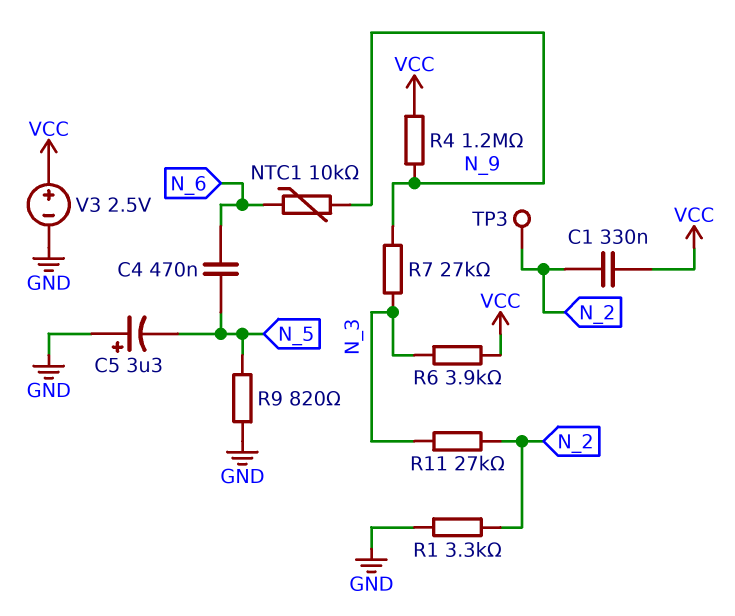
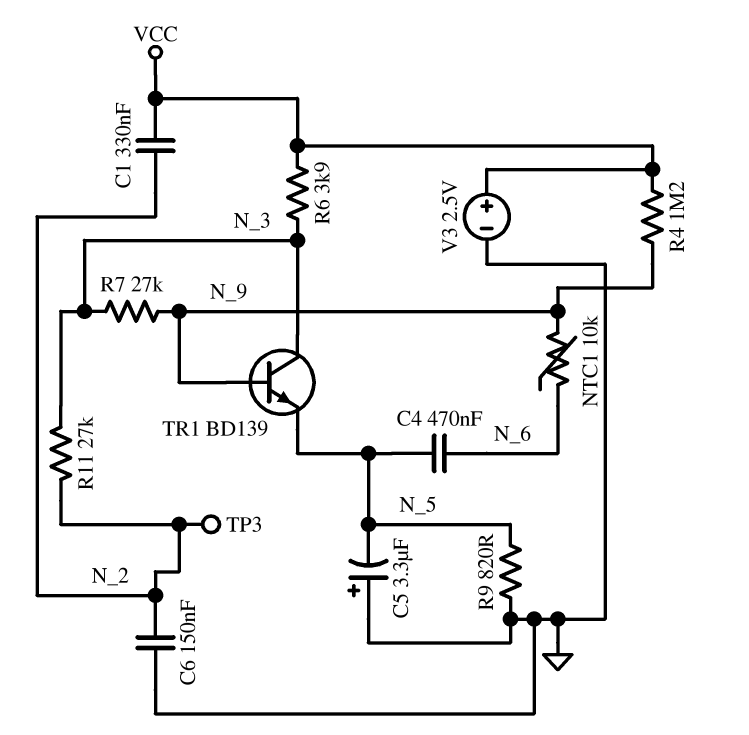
C6: none -> 150nF (GND, N_2)
R1: 3.3k (GND, N_2) -> none
TR1: none -> NPN BD139 (B N_9, C N_3, E N_5)

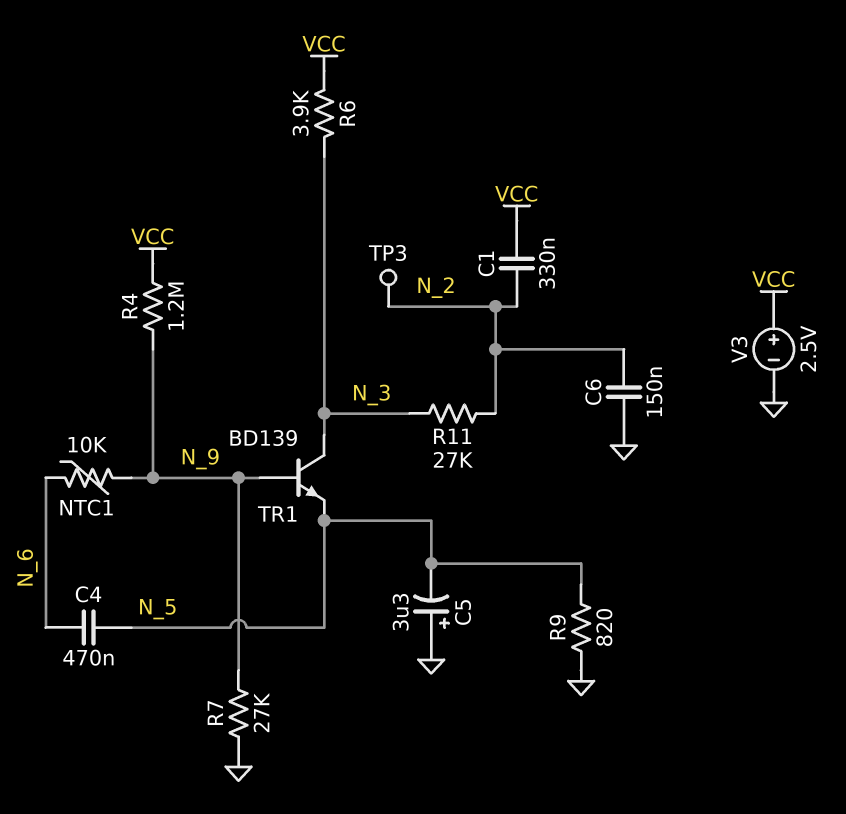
R7: 27k (N_3, N_9) -> 27k (GND, N_9)

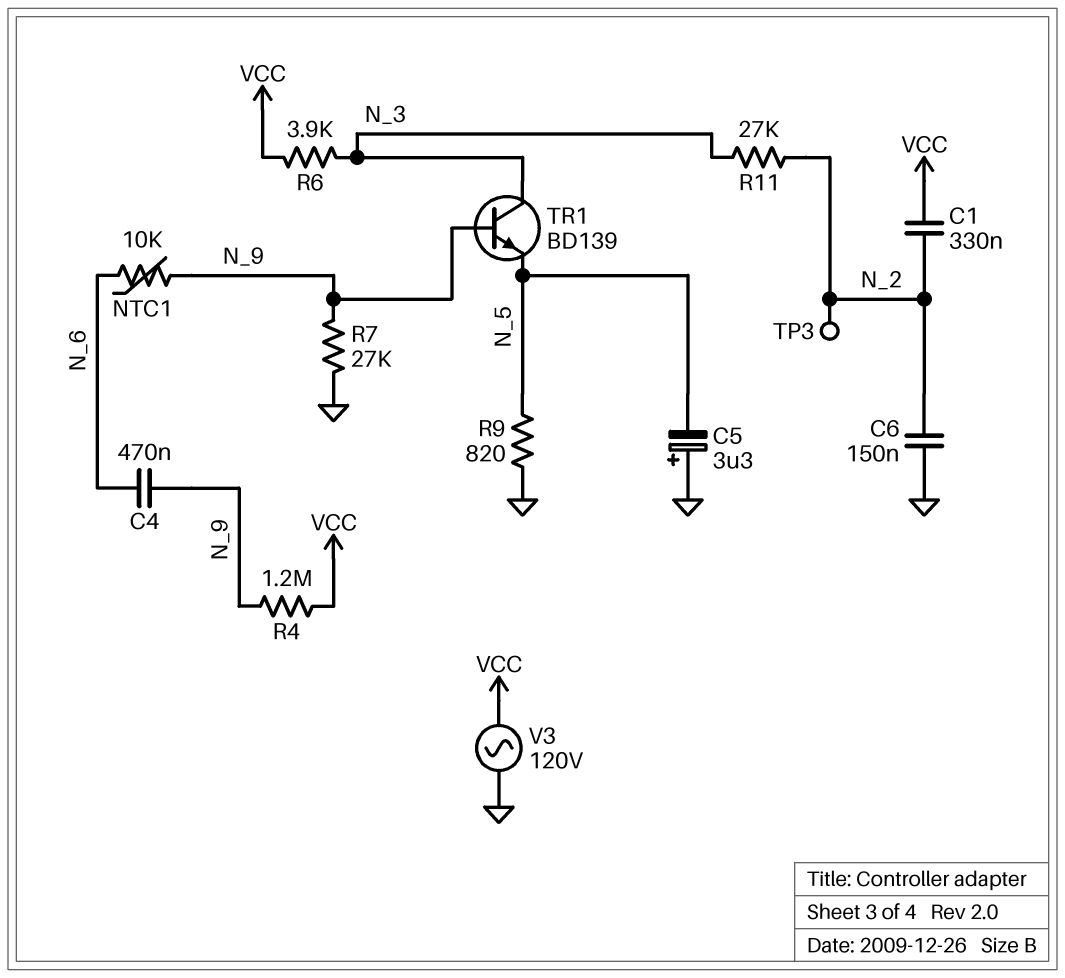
C4: 470nF (N_5, N_6) -> 470nF (N_6, N_9)
V3: 2.5V (plus VCC, minus GND) -> AC 120V (GND, VCC)

